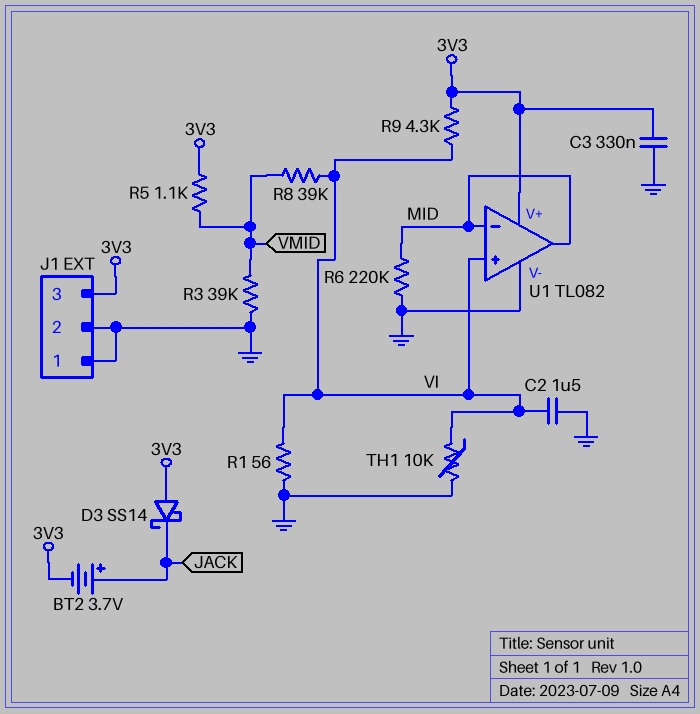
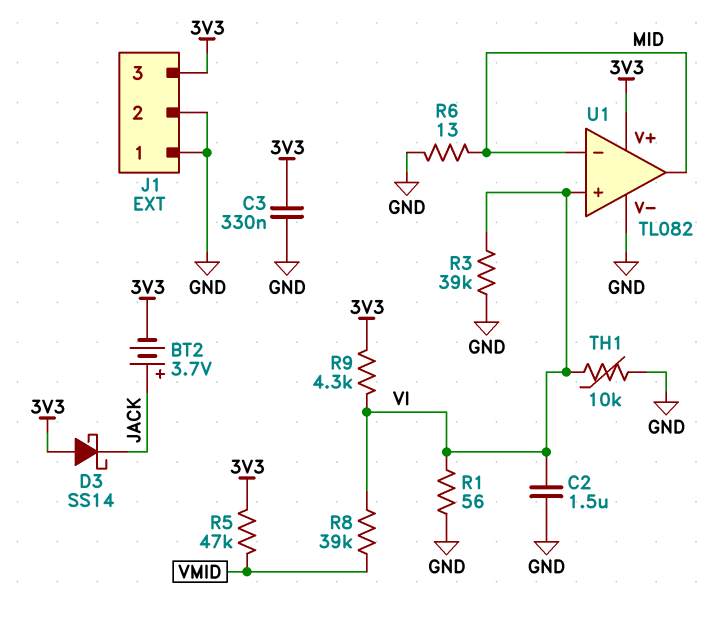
R3: 39k (GND, VMID) -> 39k (GND, VI)
R5: 1.1k (3V3, VMID) -> 47k (3V3, VMID)
R6: 220k (GND, MID) -> 13 (GND, MID)

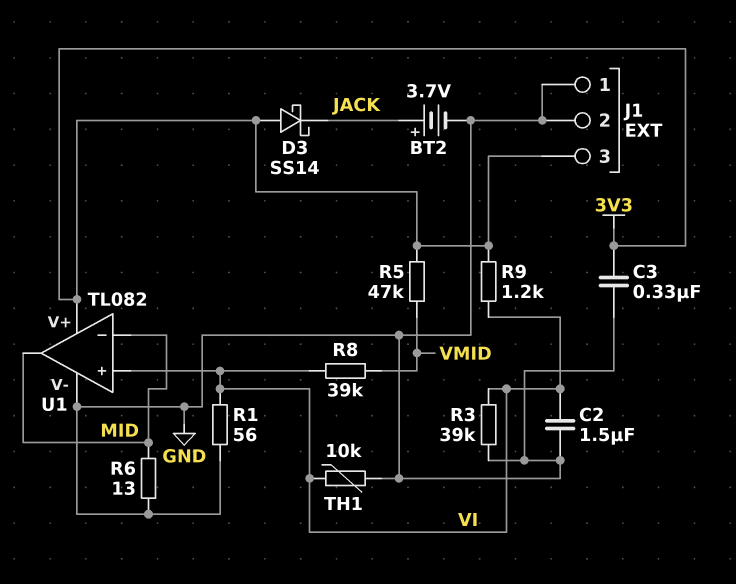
BT2: 3.7V (plus JACK, minus 3V3) -> 3.7V (plus JACK, minus GND)
R9: 4.3k (3V3, VI) -> 1.2k (3V3, VI)

